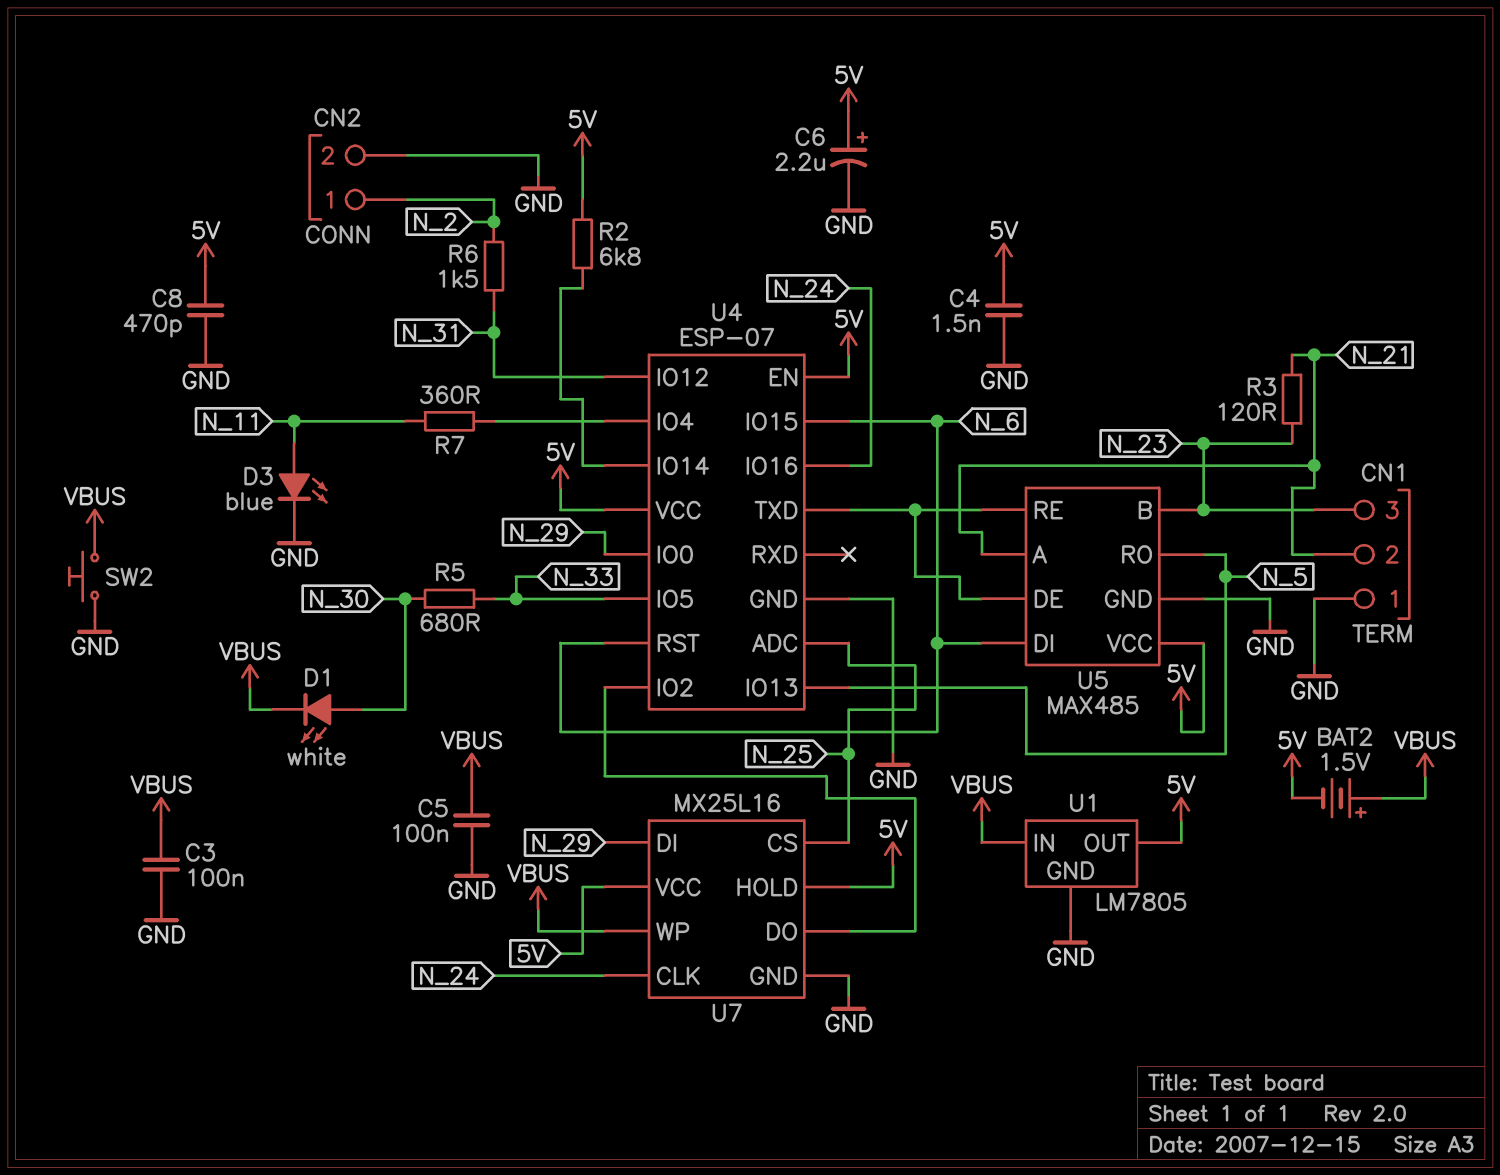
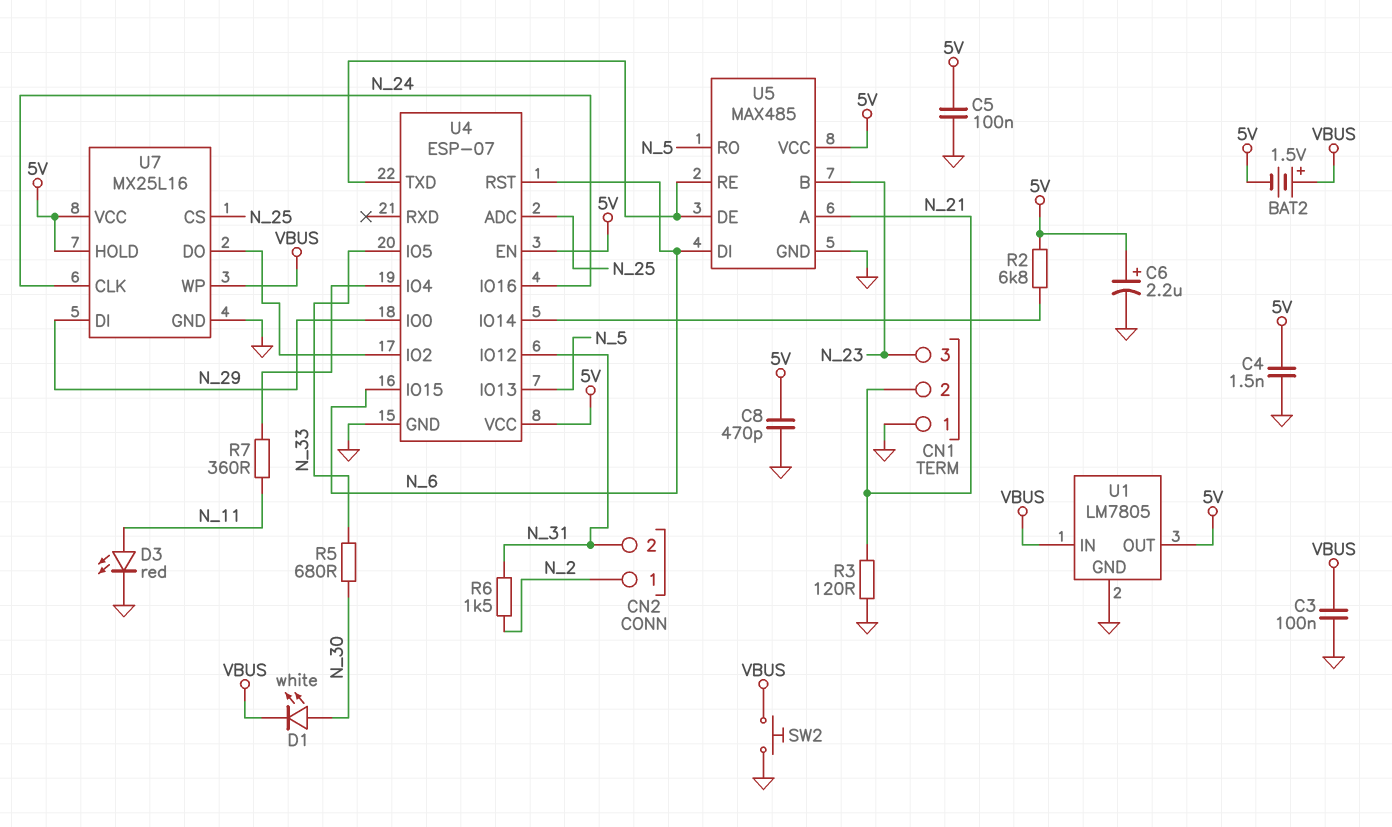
C5: 100nF (GND, VBUS) -> 100nF (5V, GND)
CN2 pin 2: GND -> N_31
D3: LED blue (A N_11, K GND) -> LED red (A N_11, K GND)
R3: 120 (N_21, N_23) -> 120 (GND, N_21)

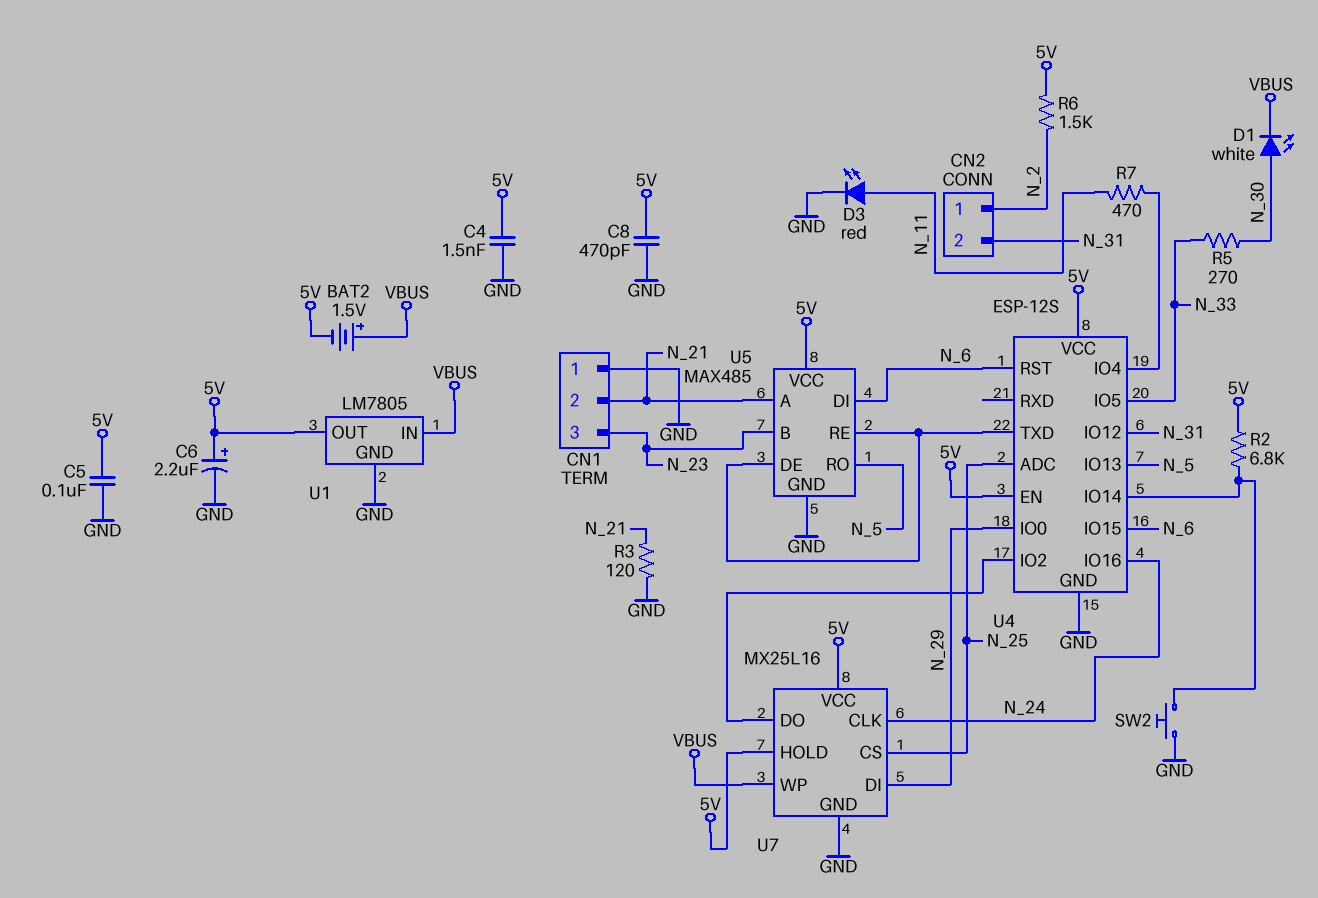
C3: 100nF (GND, VBUS) -> none
R5: 680 (N_30, N_33) -> 270 (N_30, N_33)
R6: 1.5k (N_2, N_31) -> 1.5k (5V, N_2)
R7: 360 (N_11, U4/IO4) -> 470 (N_11, U4/IO4)
SW2: button (GND, VBUS) -> button (GND, U4/IO14)
U4: ESP-07 -> ESP-12S

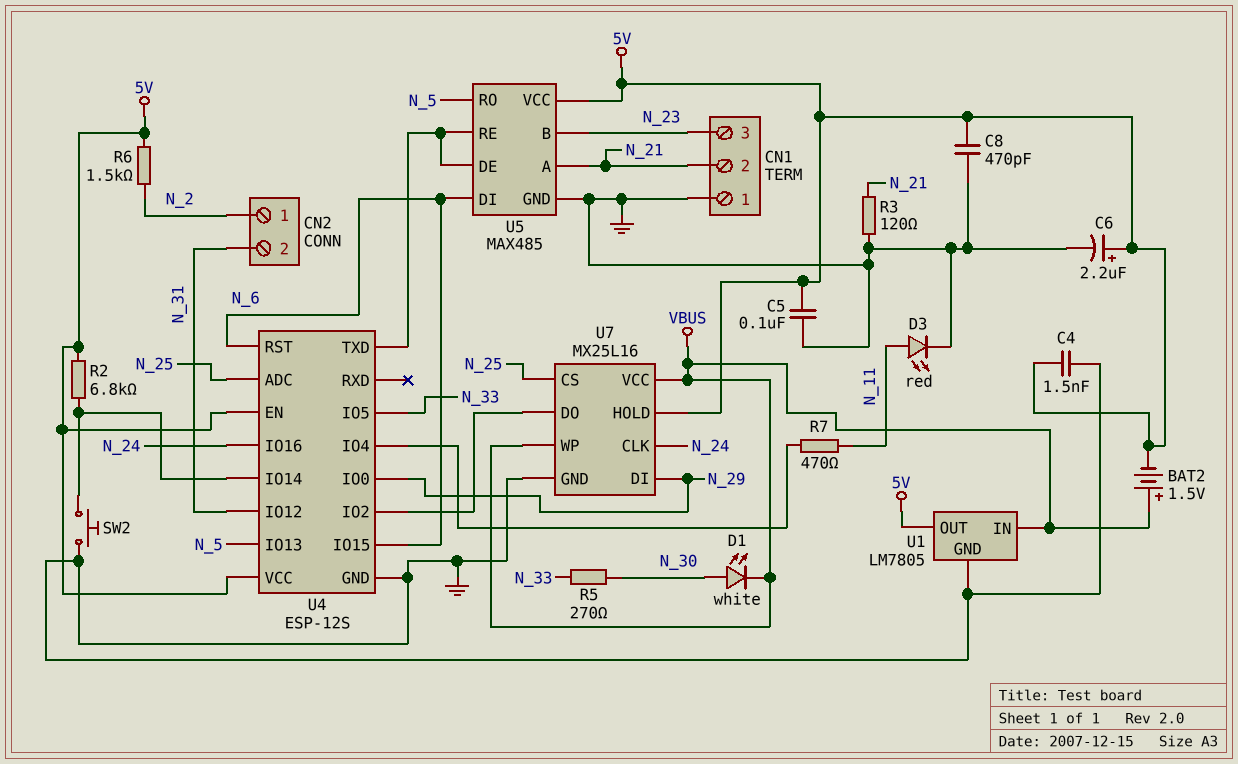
U7 pin VCC: 5V -> VBUS

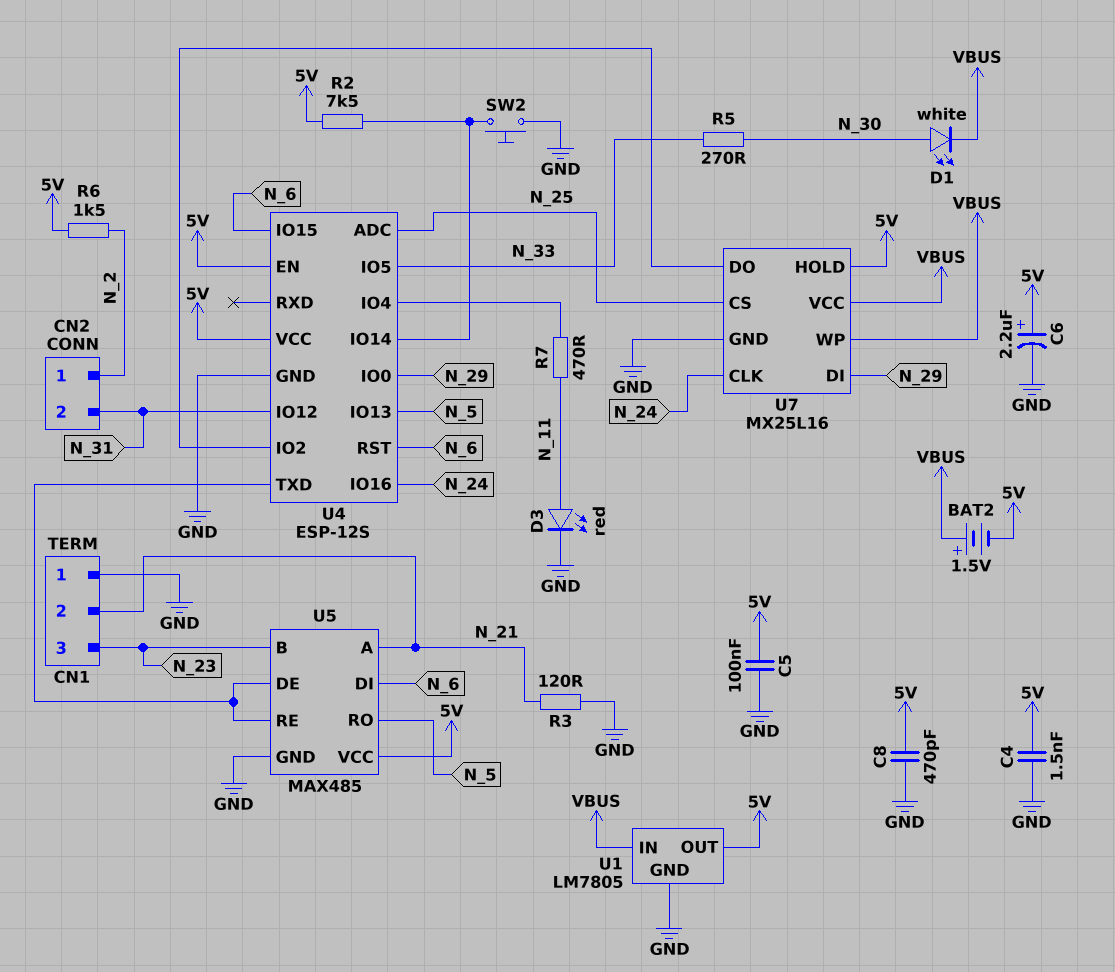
R2: 6.8k (5V, U4/IO14) -> 7.5k (5V, U4/IO14)

